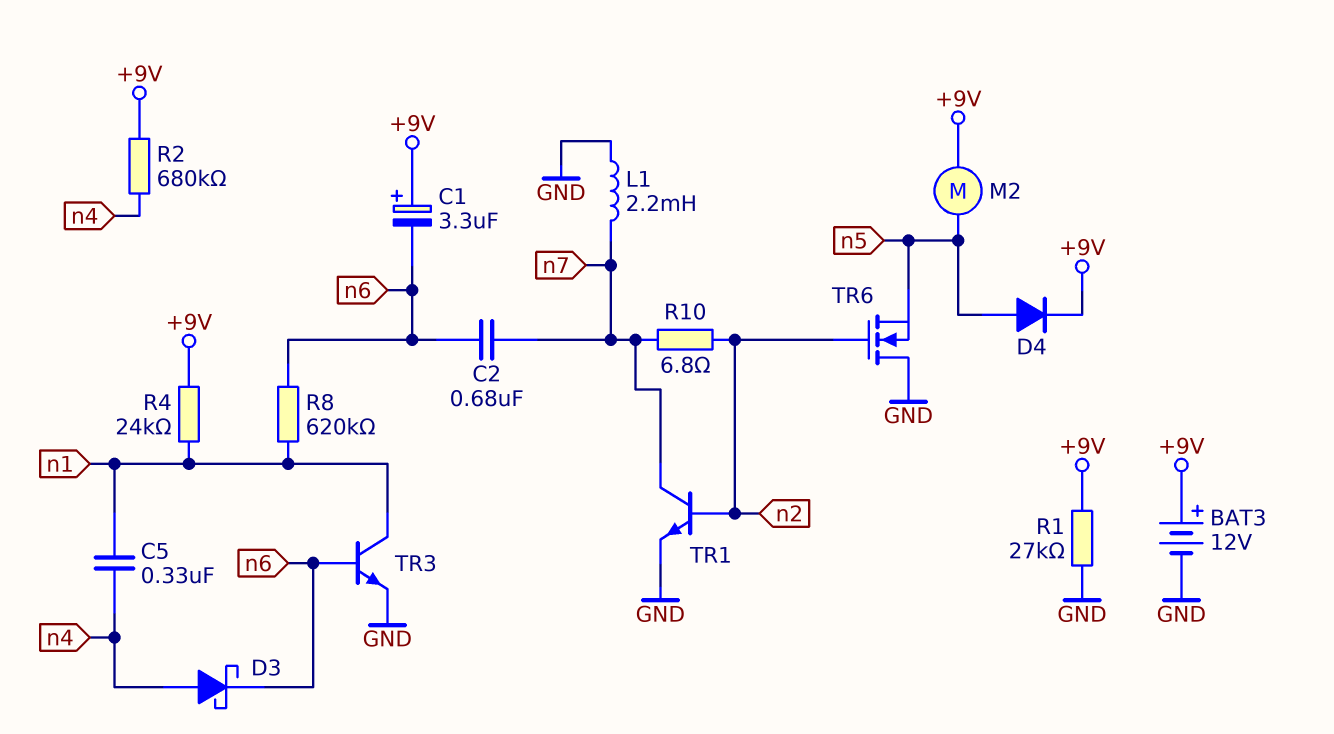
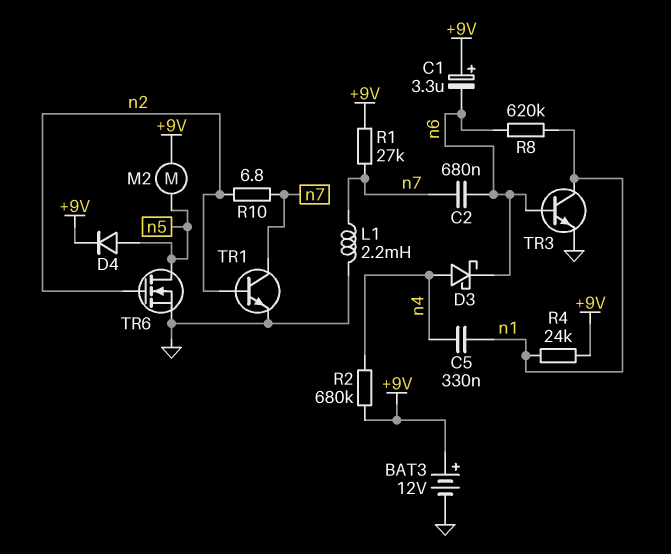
R1: 27k (+9V, GND) -> 27k (+9V, n7)
TR6: NMOS (G n2, D GND, S n5) -> NMOS (G n2, D n5, S GND)

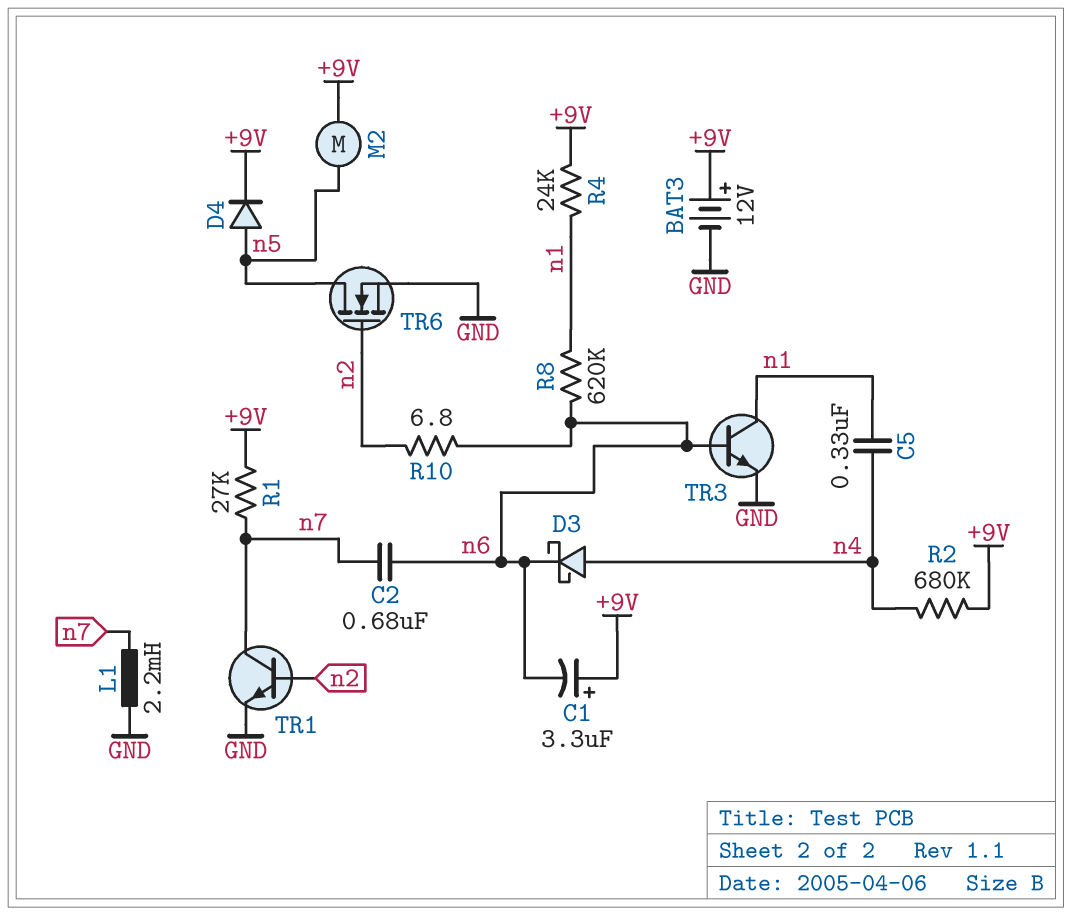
R10: 6.8 (n2, n7) -> 6.8 (n2, n6)

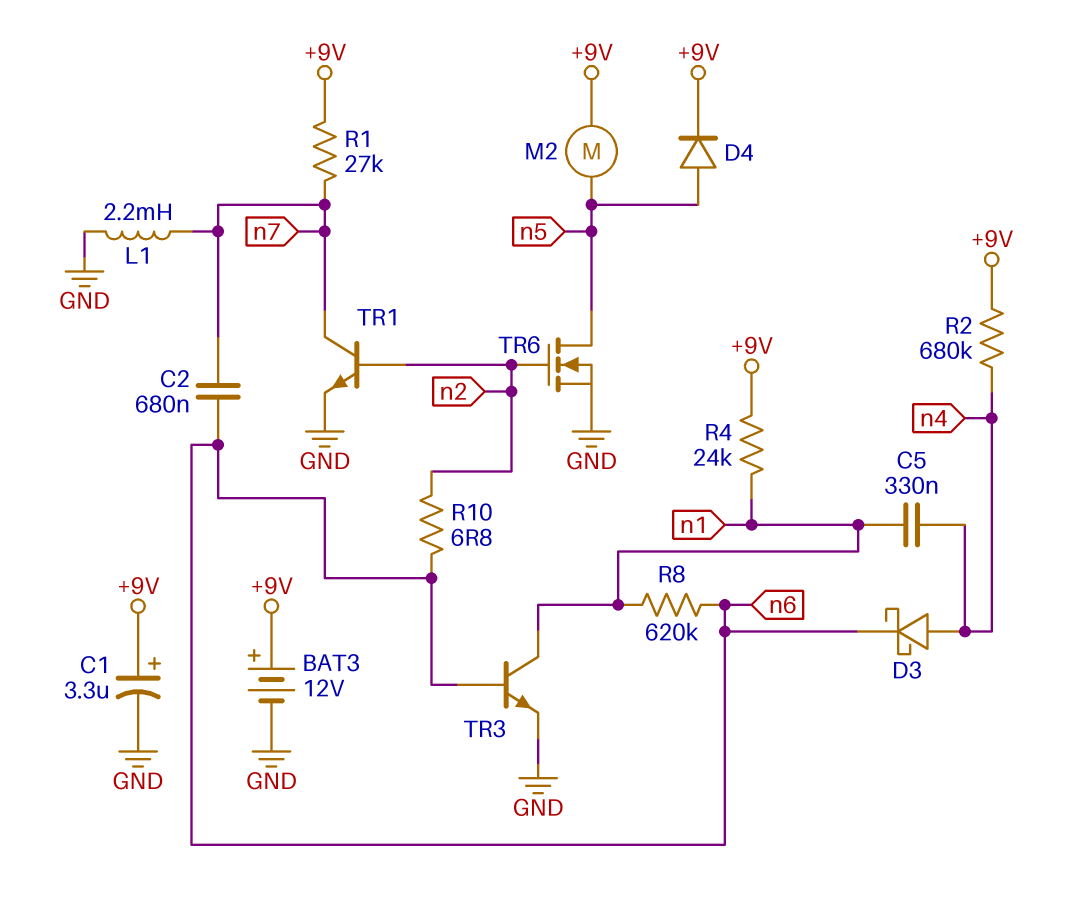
C1: 3.3uF (plus +9V, minus n6) -> 3.3uF (plus +9V, minus GND)

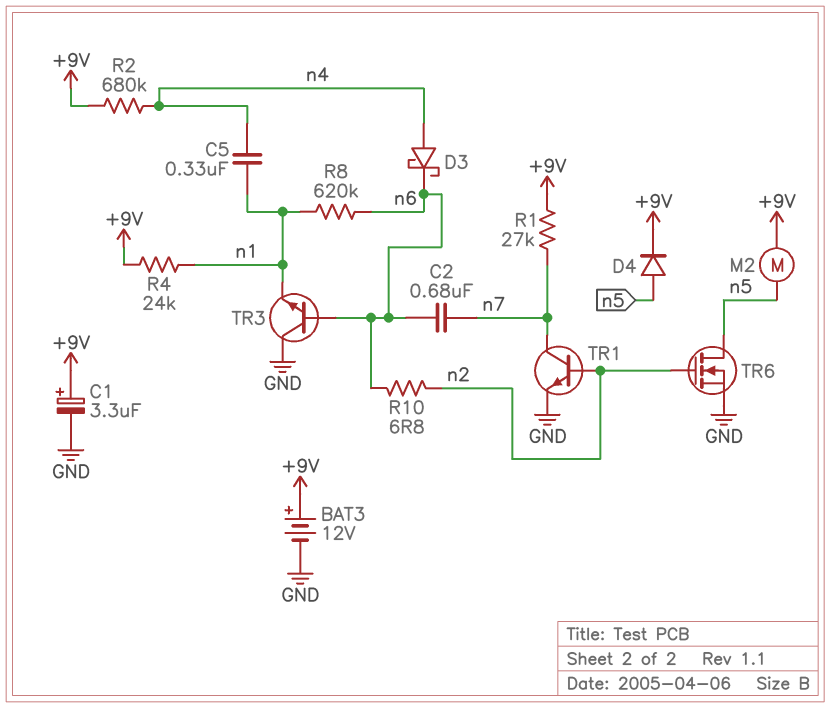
L1: 2.2mH (GND, n7) -> none
TR3: NPN (B n6, C n1, E GND) -> NPN (B n6, C GND, E n1)

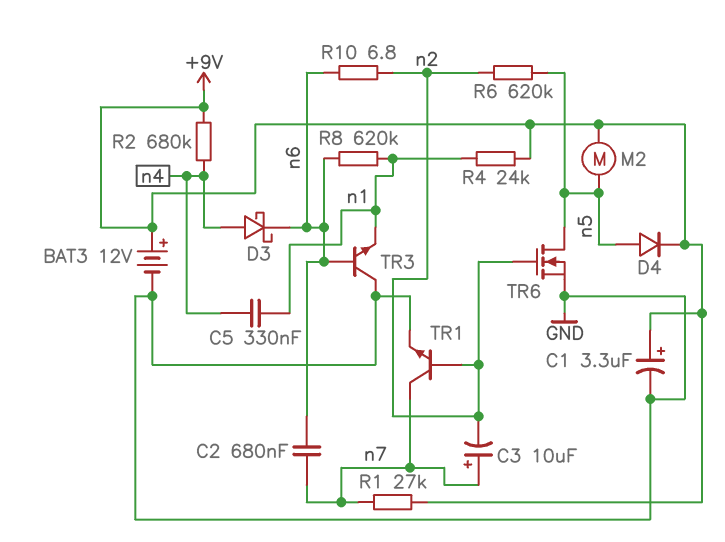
C3: none -> 10uF (plus n7, minus n2)
R6: none -> 620k (n2, n5)

